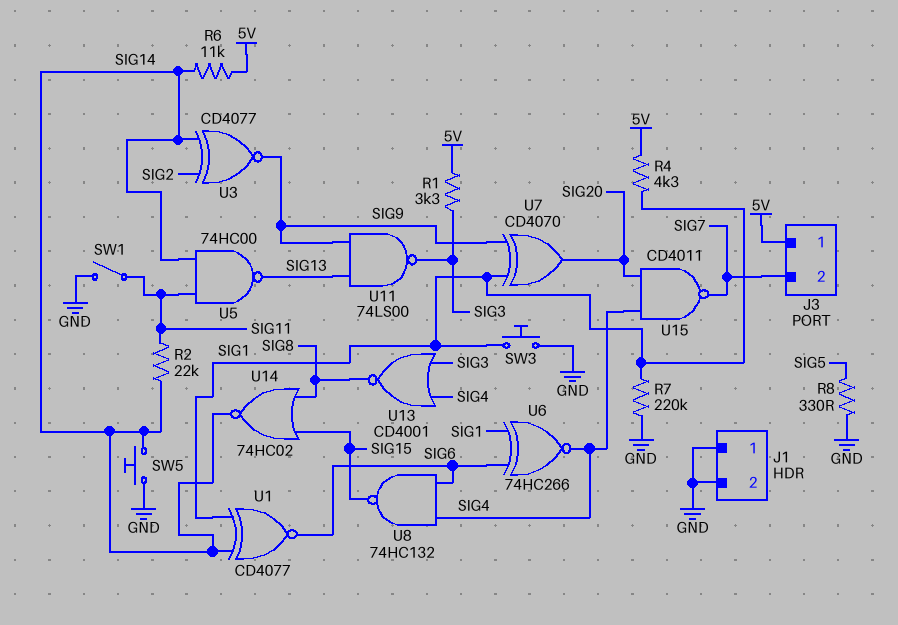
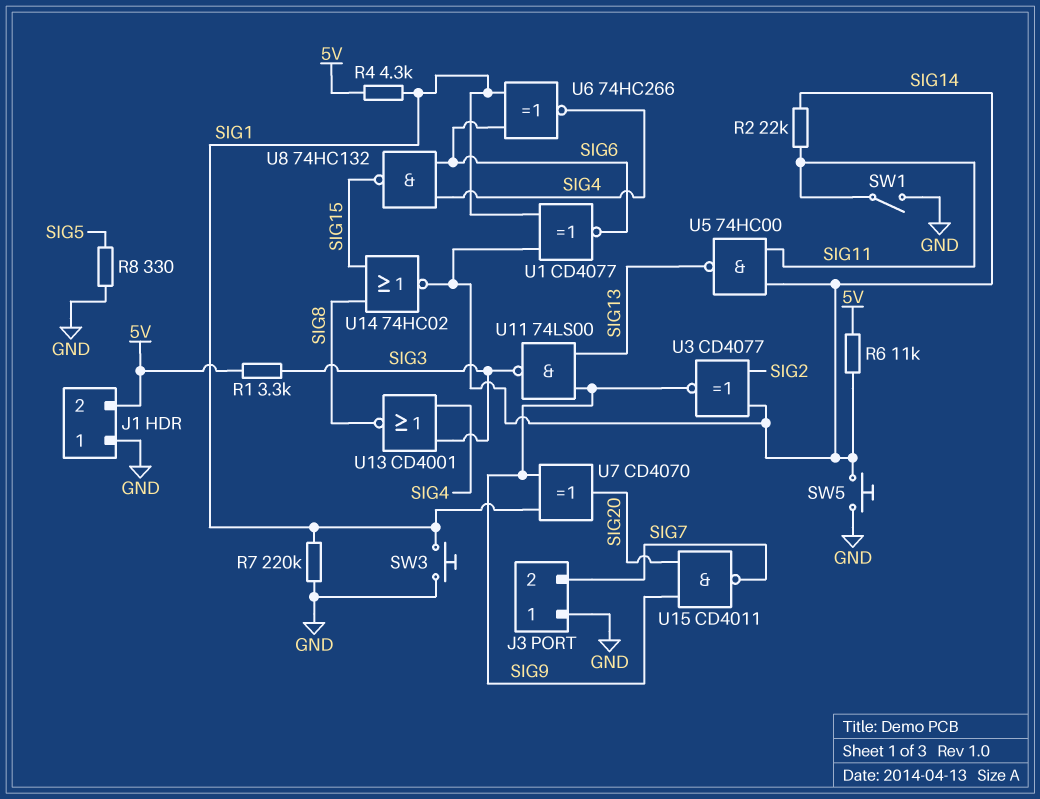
J1 pin 2: GND -> 5V
J3 pin 1: 5V -> GND
U15: NAND CD4011 (in SIG4, in SIG20, out SIG7) -> NAND CD4011 (in SIG9, in SIG20, out SIG7)

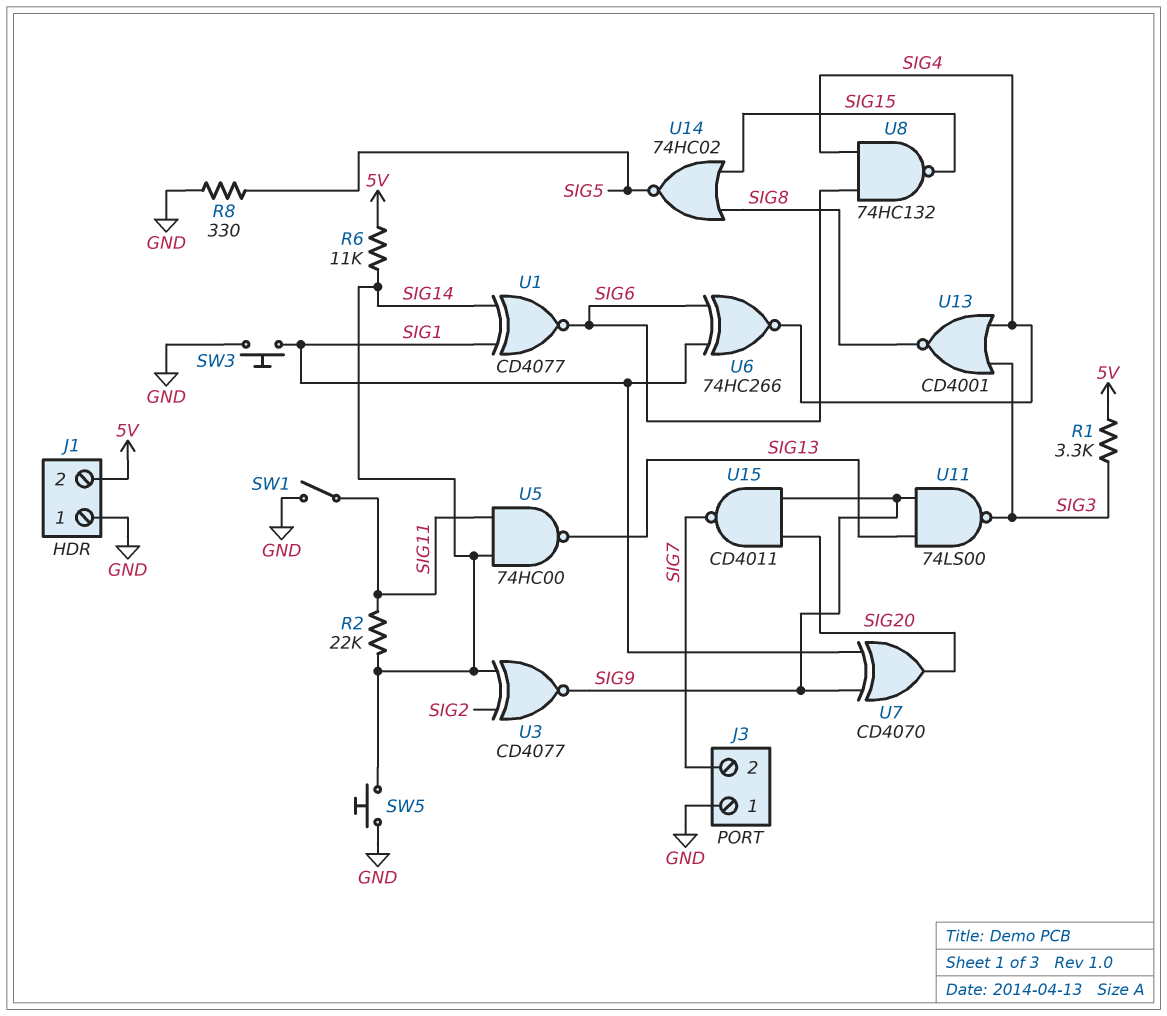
R4: 4.3k (5V, SIG1) -> none
R7: 220k (GND, SIG1) -> none
U14: NOR 74HC02 (in SIG8, in SIG15, out SIG14) -> NOR 74HC02 (in SIG8, in SIG15, out SIG5)

